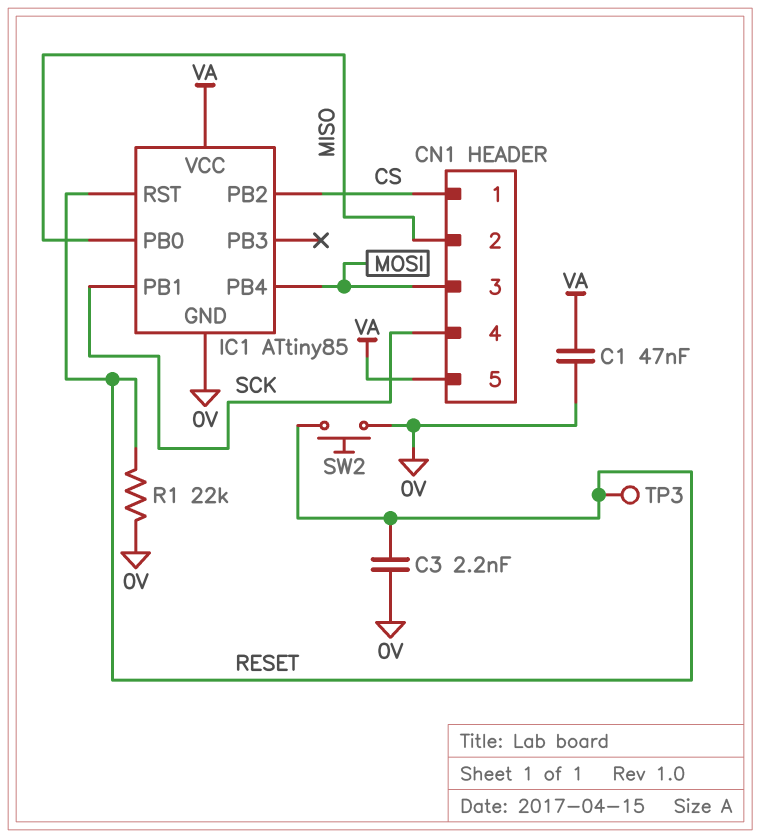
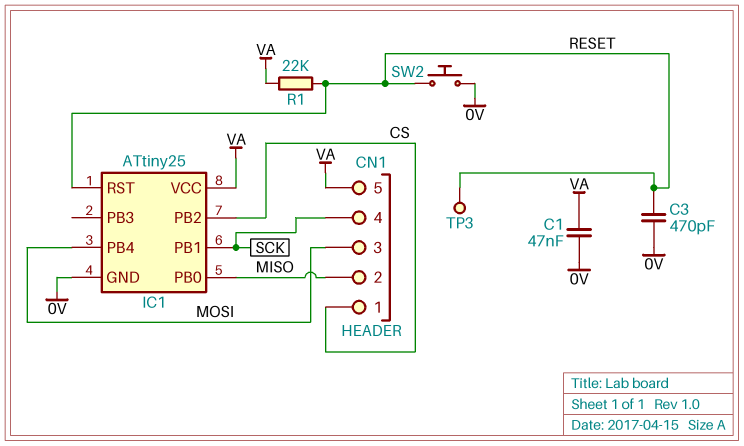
C3: 2.2nF (0V, RESET) -> 470pF (0V, RESET)
IC1: ATtiny85 -> ATtiny25
R1: 22k (0V, RESET) -> 22k (RESET, VA)

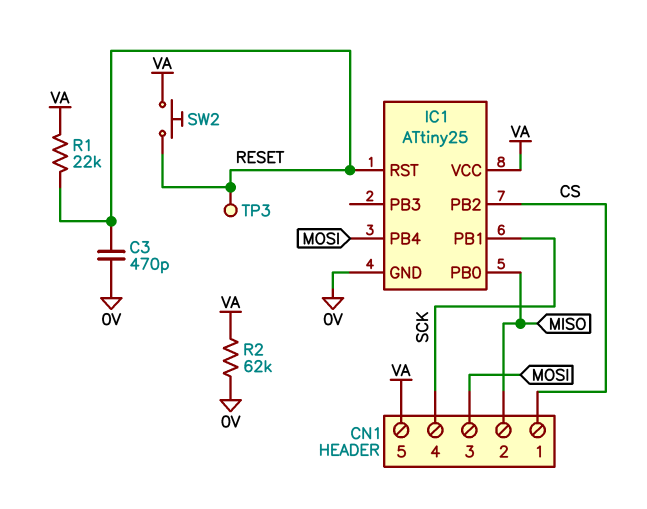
C1: 47nF (0V, VA) -> none
R2: none -> 62k (0V, VA)
SW2: button (0V, RESET) -> button (RESET, VA)

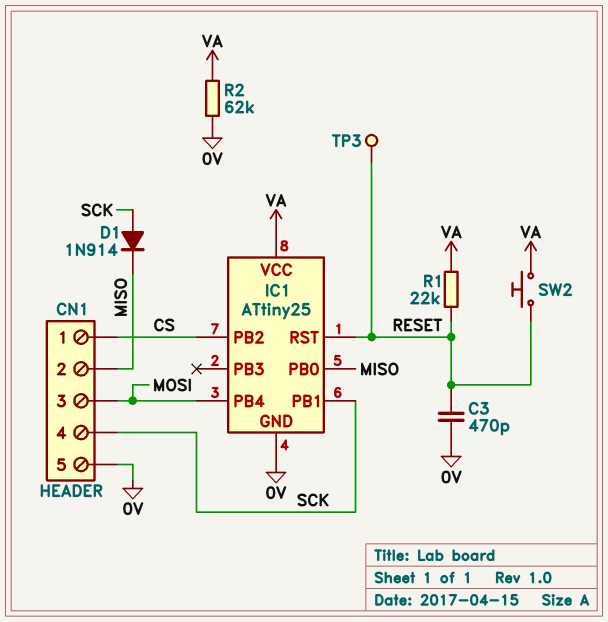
CN1 pin 5: VA -> 0V
D1: none -> diode 1N914 (A SCK, K MISO)

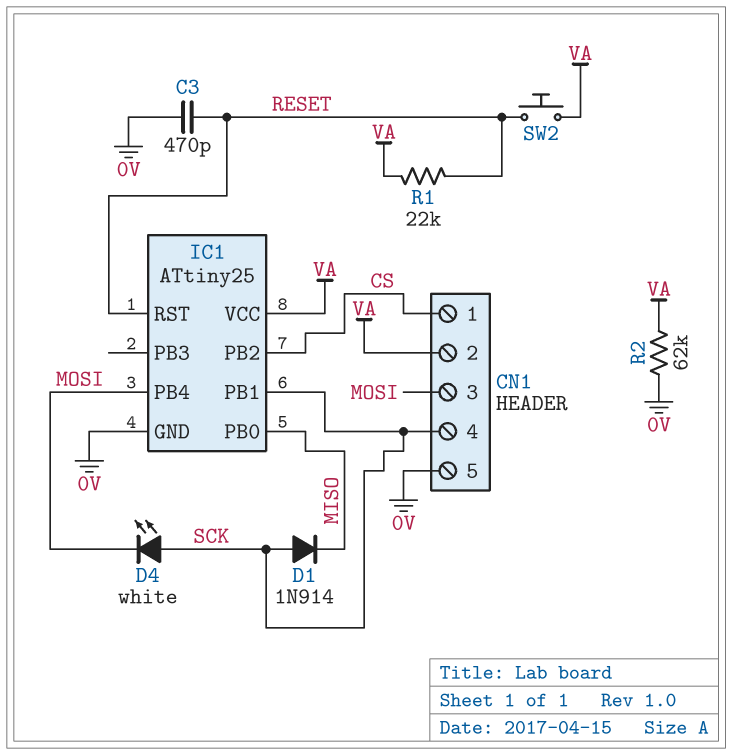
CN1 pin 2: MISO -> VA
D4: none -> LED white (A SCK, K MOSI)
TP3: test point (RESET) -> none

